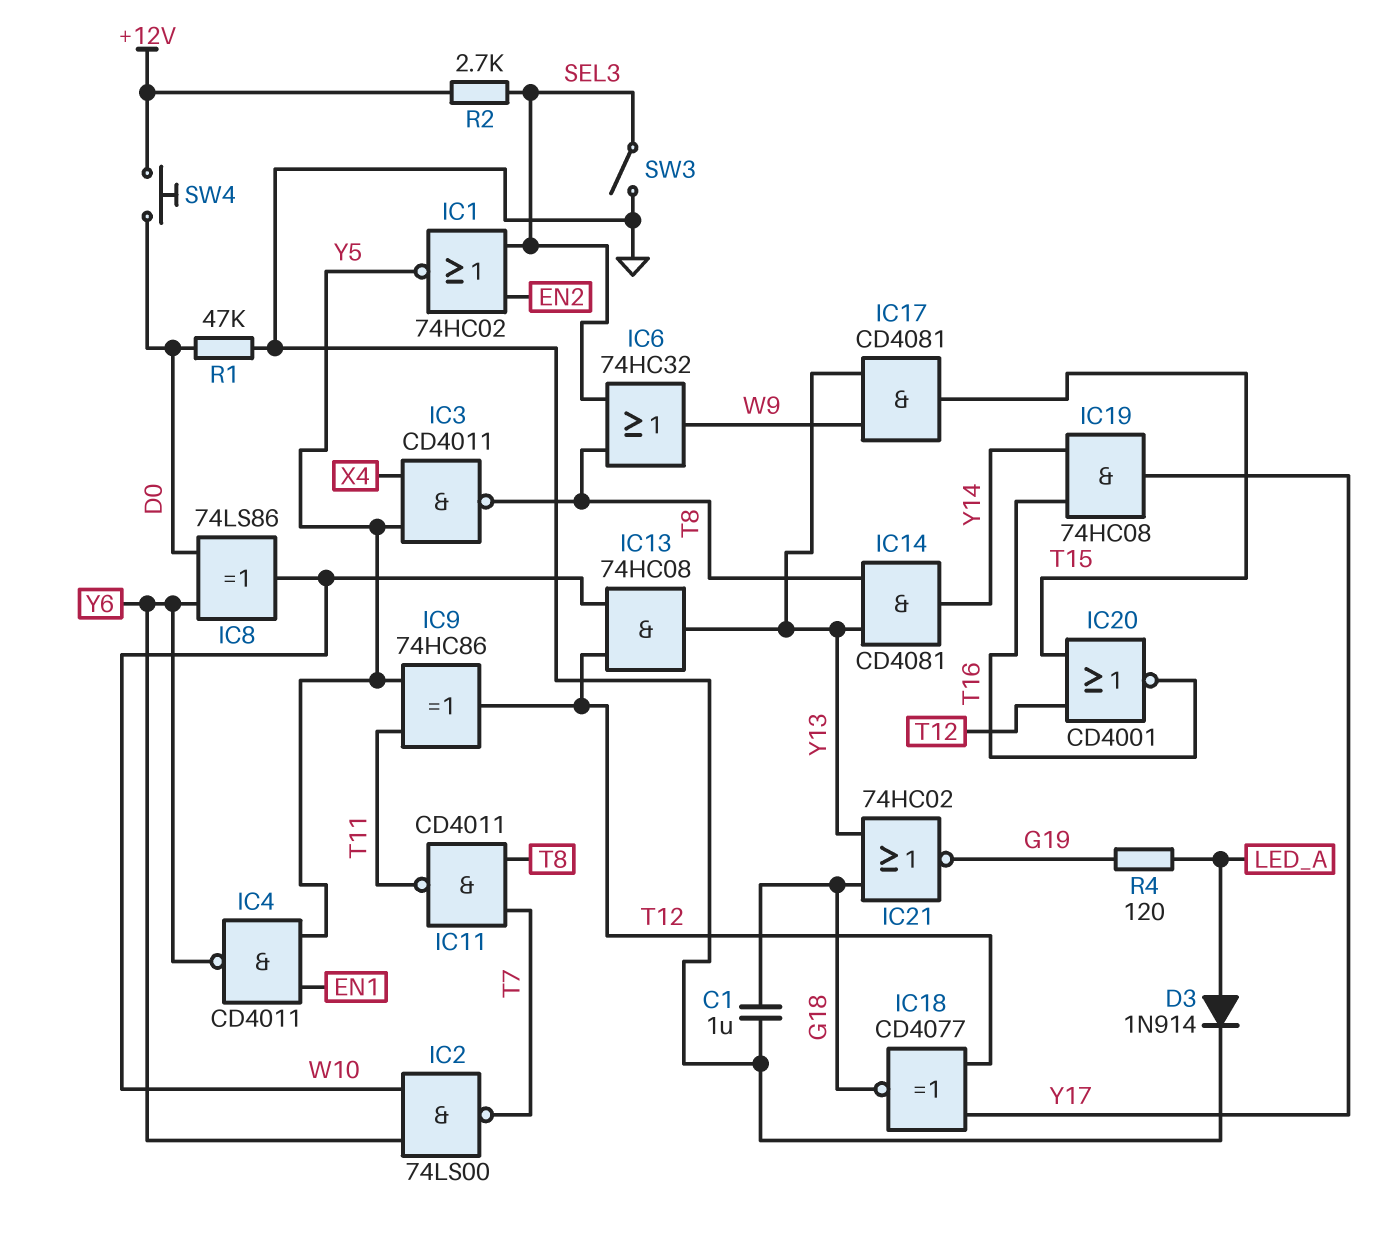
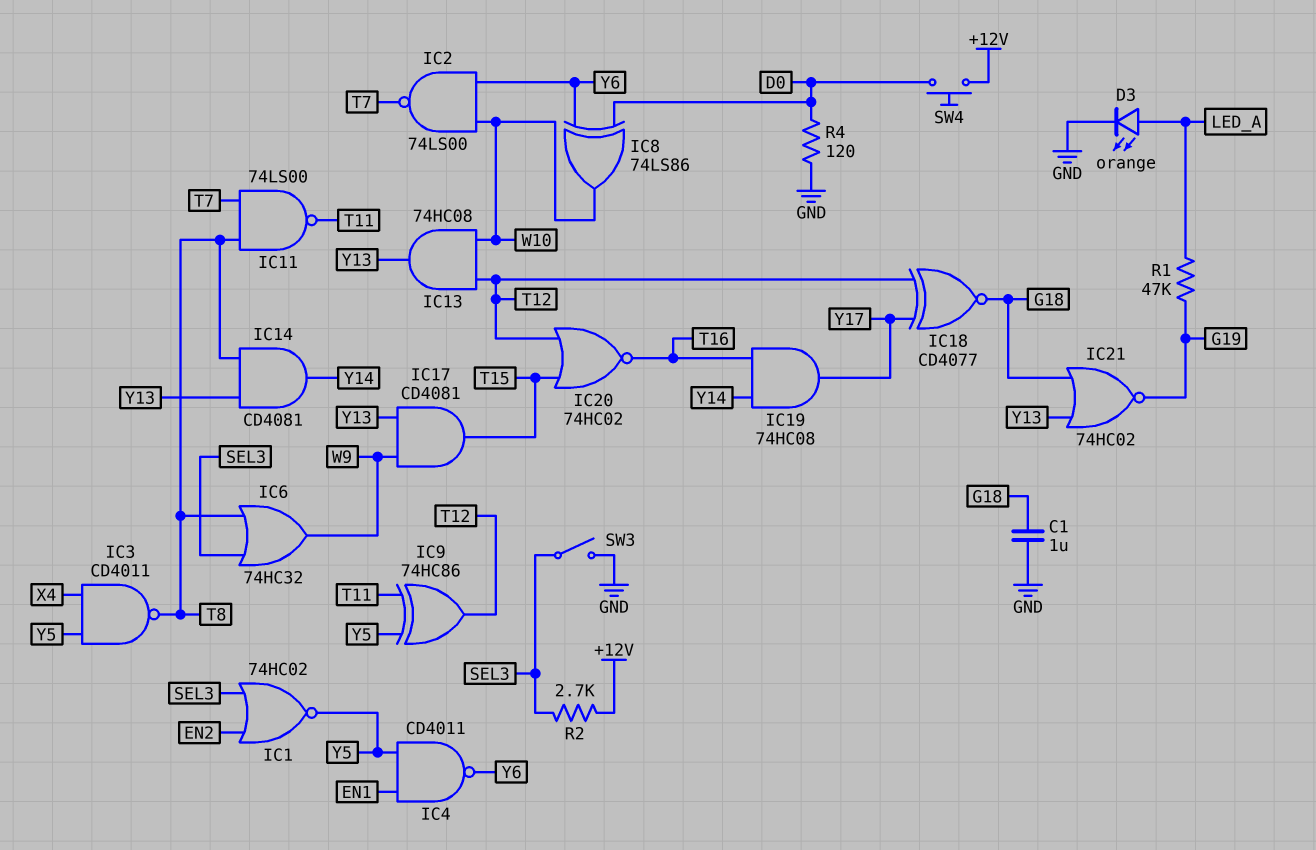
D3: diode 1N914 (A LED_A, K GND) -> LED orange (A LED_A, K GND)
IC11: NAND CD4011 (in T7, in T8, out T11) -> NAND 74LS00 (in T7, in T8, out T11)
IC20: NOR CD4001 (in T12, in T15, out T16) -> NOR 74HC02 (in T12, in T15, out T16)
R1: 47k (D0, GND) -> 47k (G19, LED_A)
R4: 120 (G19, LED_A) -> 120 (D0, GND)

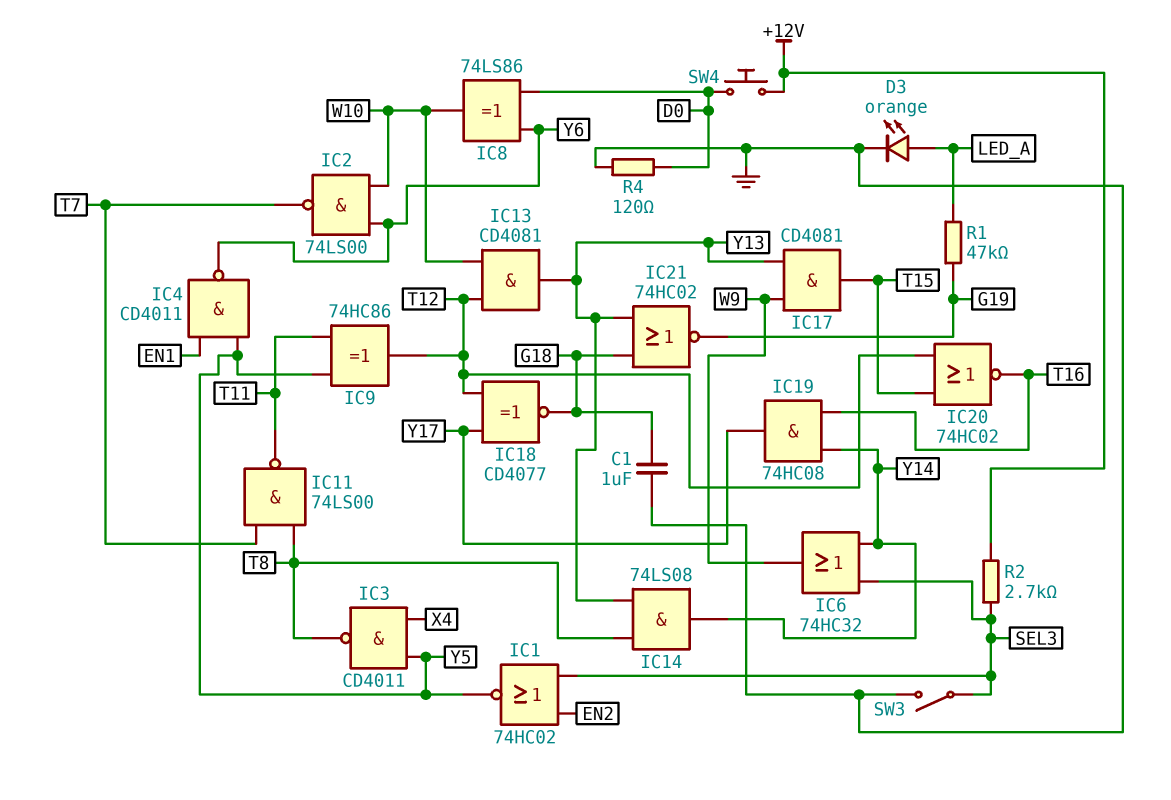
IC6: OR 74HC32 (in SEL3, in T8, out W9) -> OR 74HC32 (in SEL3, in Y14, out W9)
IC13: AND 74HC08 (in T12, in W10, out Y13) -> AND CD4081 (in T12, in W10, out Y13)
IC14: AND CD4081 (in T8, in Y13, out Y14) -> AND 74LS08 (in T8, in Y13, out Y14)

